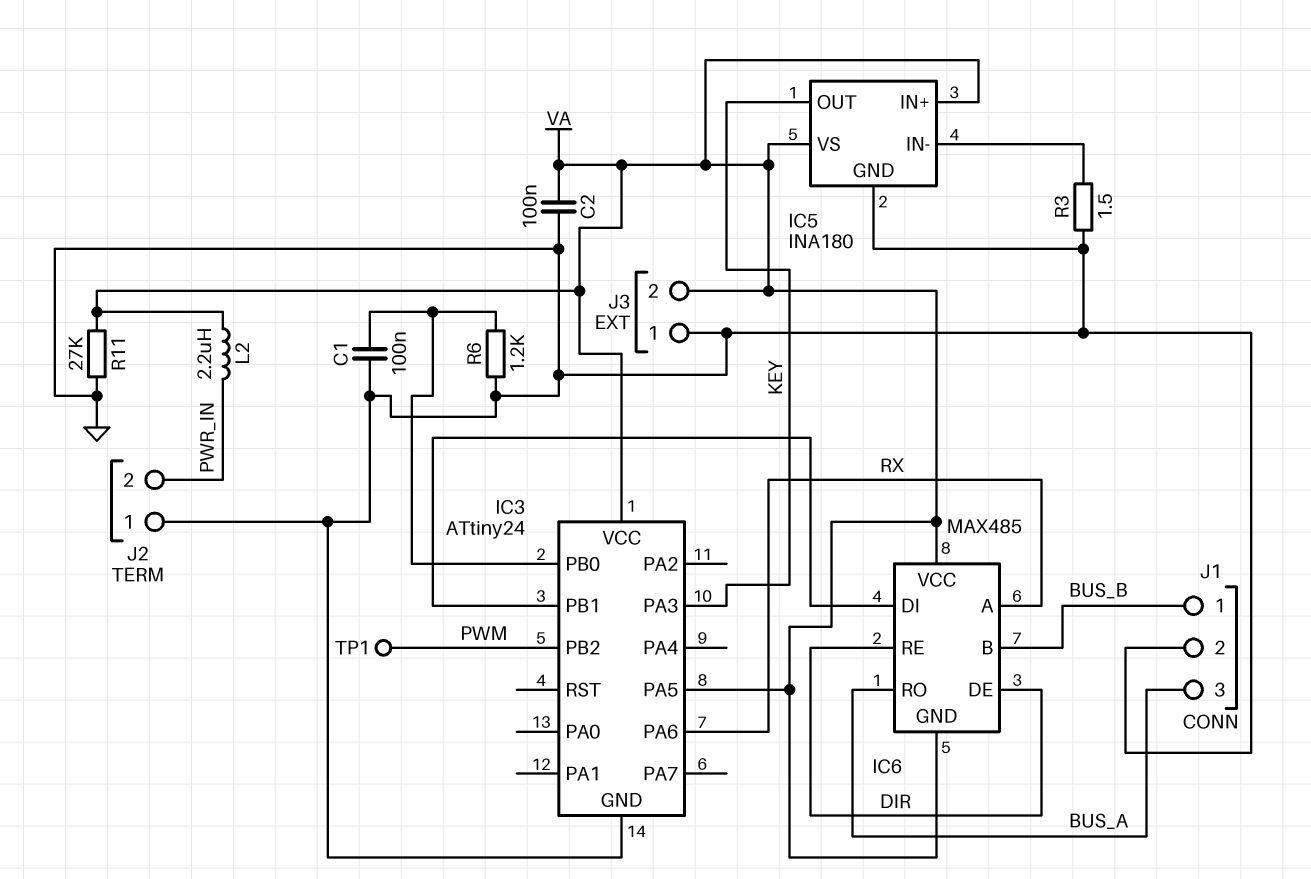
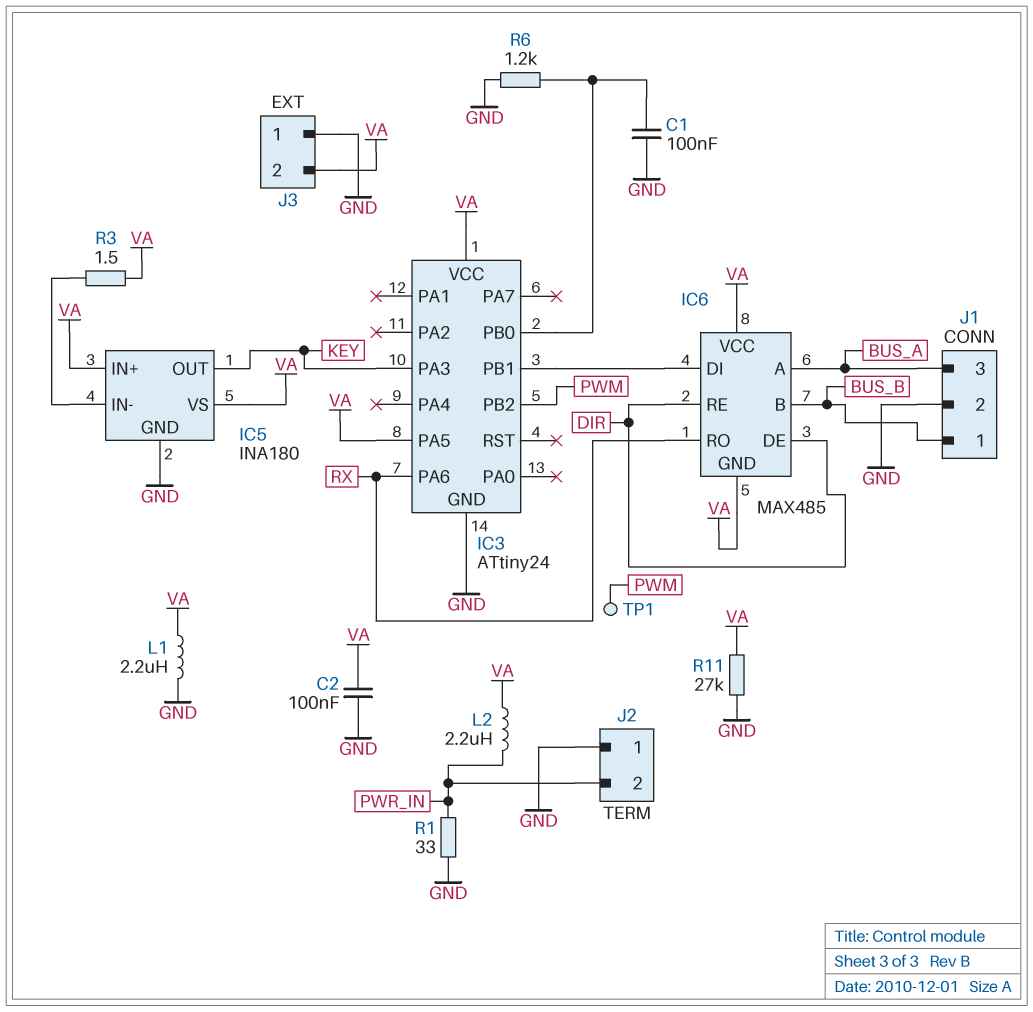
IC6 pin A: RX -> BUS_A
IC6 pin RO: BUS_A -> RX
L1: none -> 2.2uH (GND, VA)
R1: none -> 33 (GND, PWR_IN)
R3: 1.5 (GND, IC5/IN-) -> 1.5 (IC5/IN-, VA)

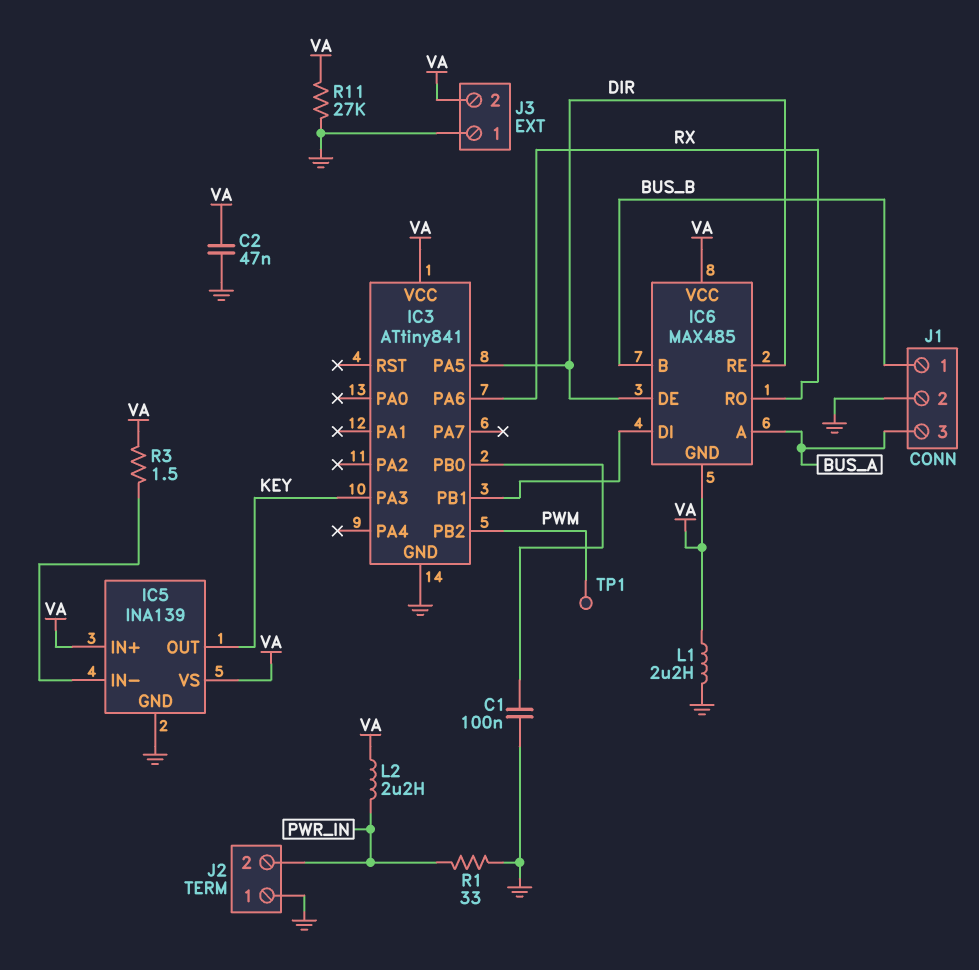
C2: 100nF (GND, VA) -> 47nF (GND, VA)
IC3: ATtiny24 -> ATtiny841
IC3 pin PA5: VA -> DIR
IC5: INA180 -> INA139
R6: 1.2k (GND, IC3/PB0) -> none

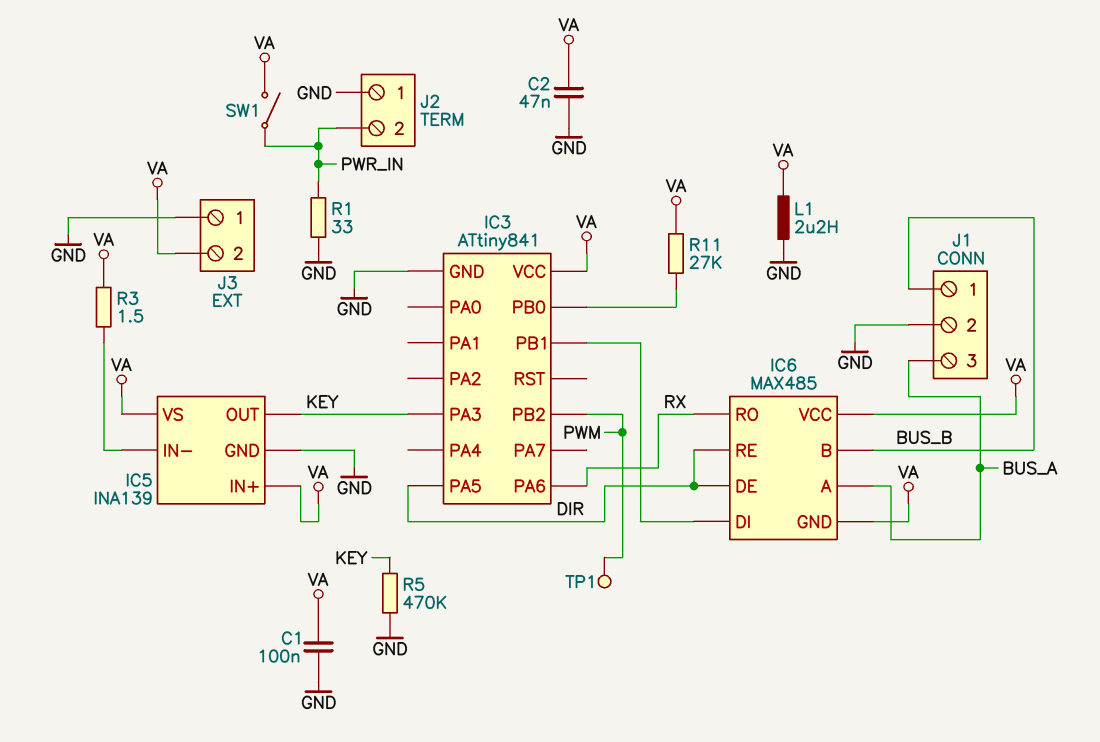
C1: 100nF (GND, IC3/PB0) -> 100nF (GND, VA)
L2: 2.2uH (PWR_IN, VA) -> none
R5: none -> 470k (GND, KEY)
R11: 27k (GND, VA) -> 27k (IC3/PB0, VA)
SW1: none -> switch (PWR_IN, VA)

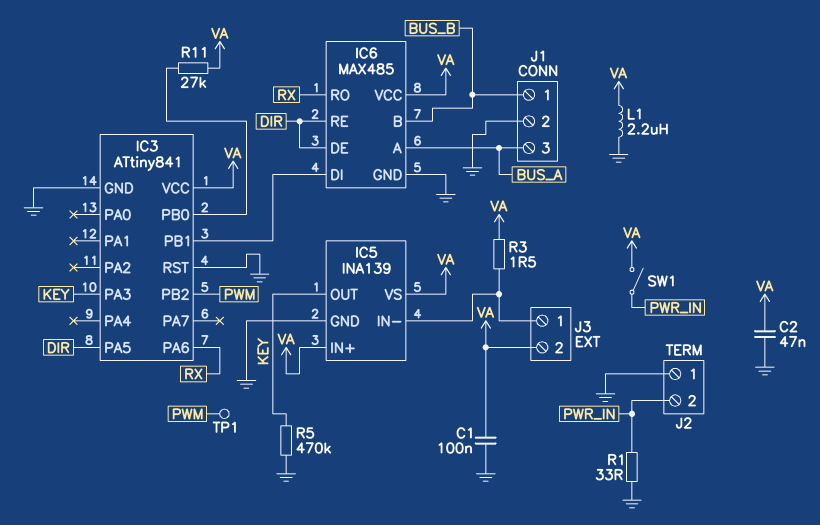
IC3 pin RST: none -> GND
IC6 pin GND: VA -> GND
J3 pin 1: GND -> IC5/IN-

